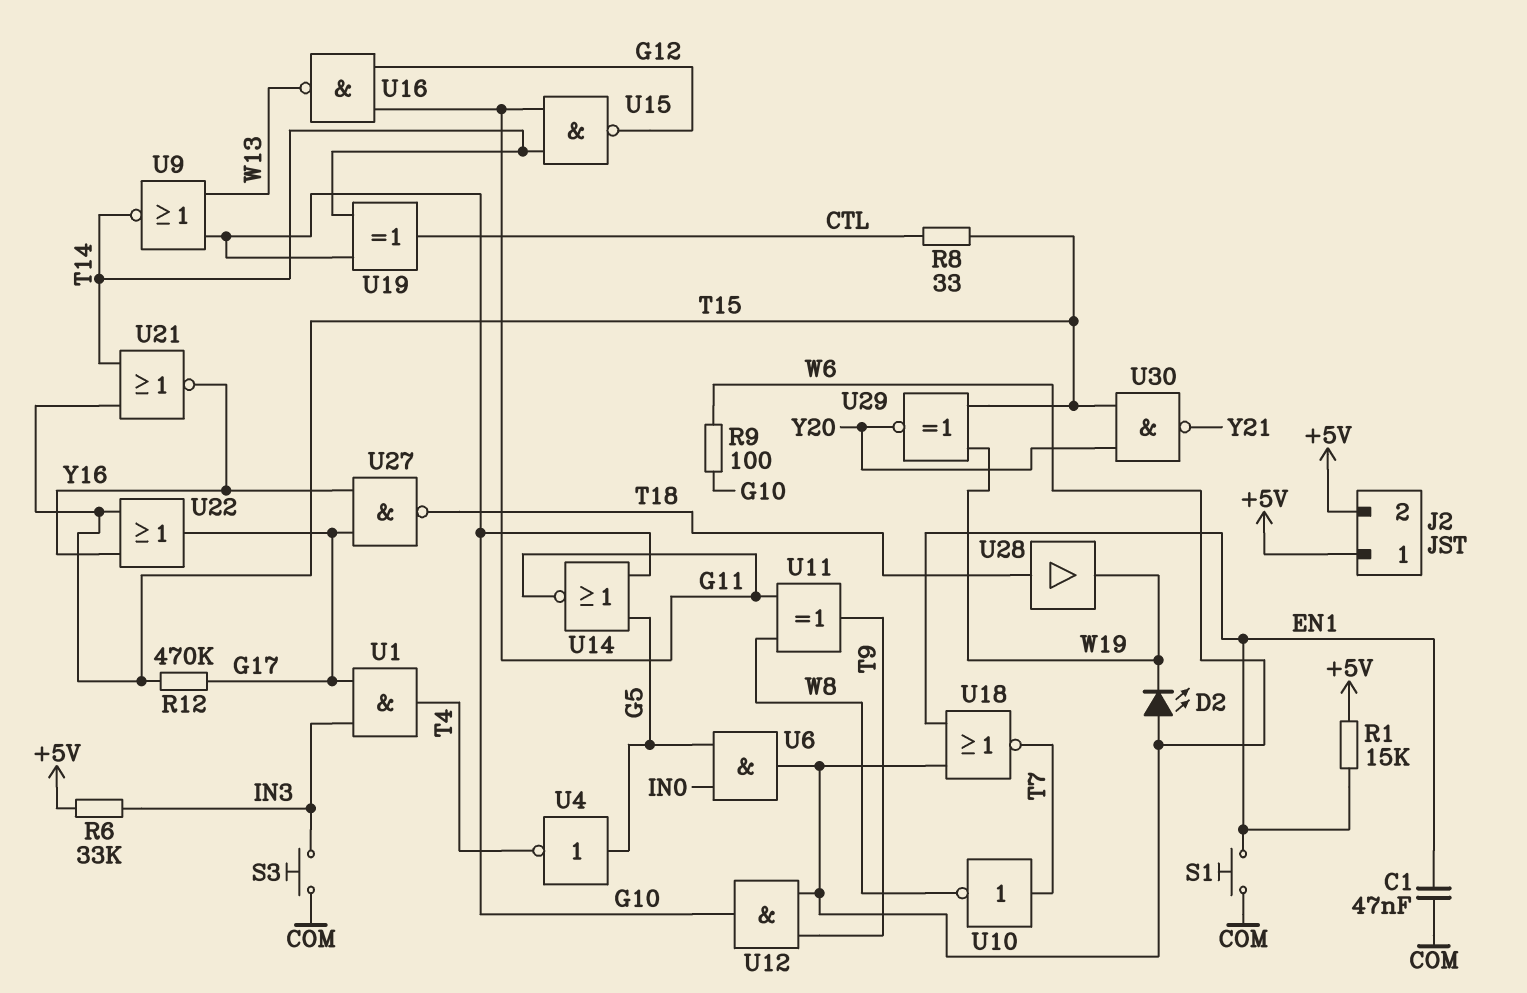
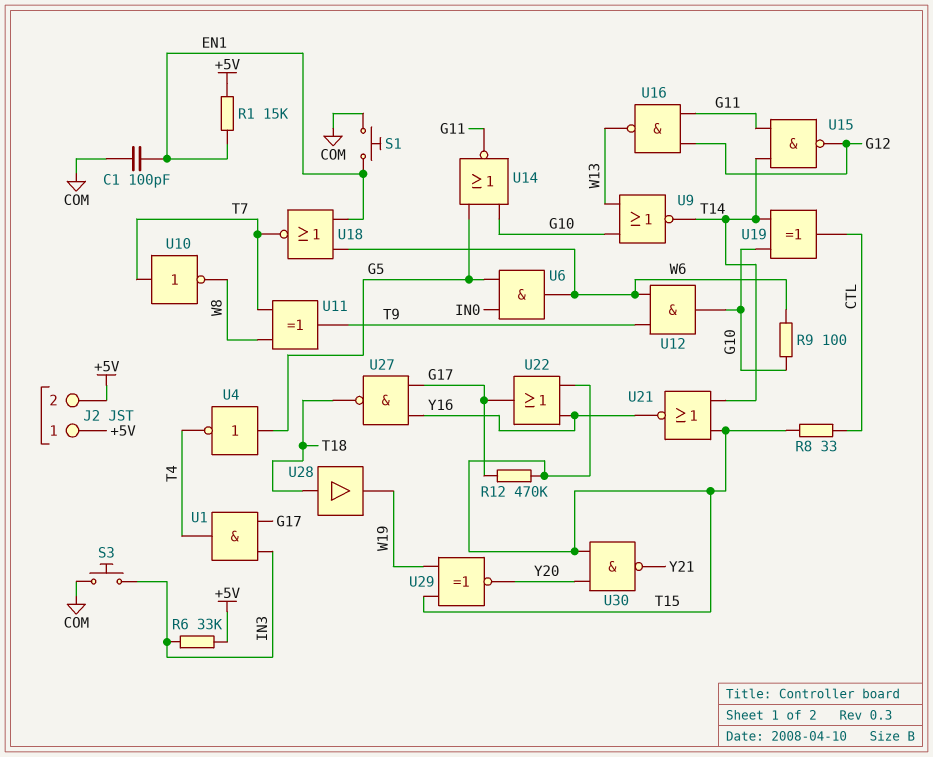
C1: 47nF (COM, EN1) -> 100pF (COM, EN1)
D2: LED (A W6, K W19) -> none
U11: XOR (in G11, in W8, out T9) -> XOR (in T7, in W8, out T9)

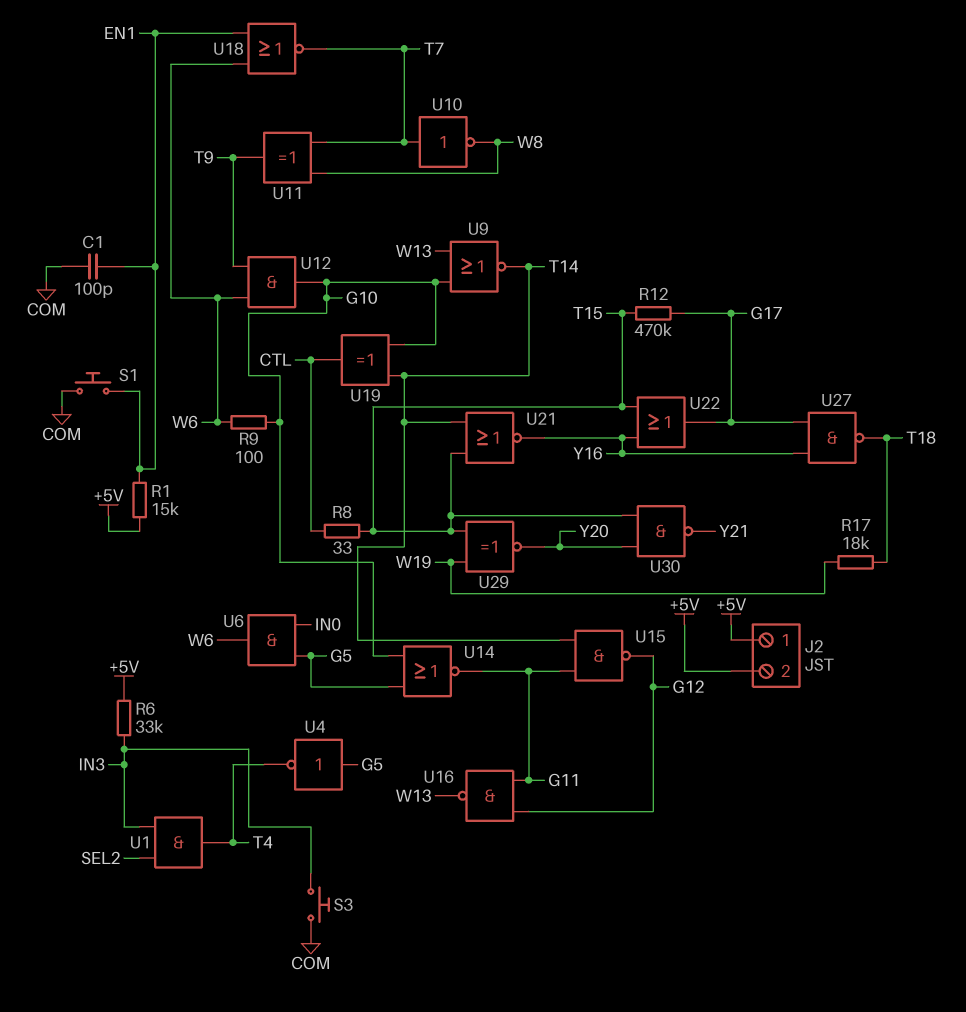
R17: none -> 18k (T18, W19)
U1: AND (in G17, in IN3, out T4) -> AND (in IN3, in SEL2, out T4)
U28: buffer (in T18, out W19) -> none

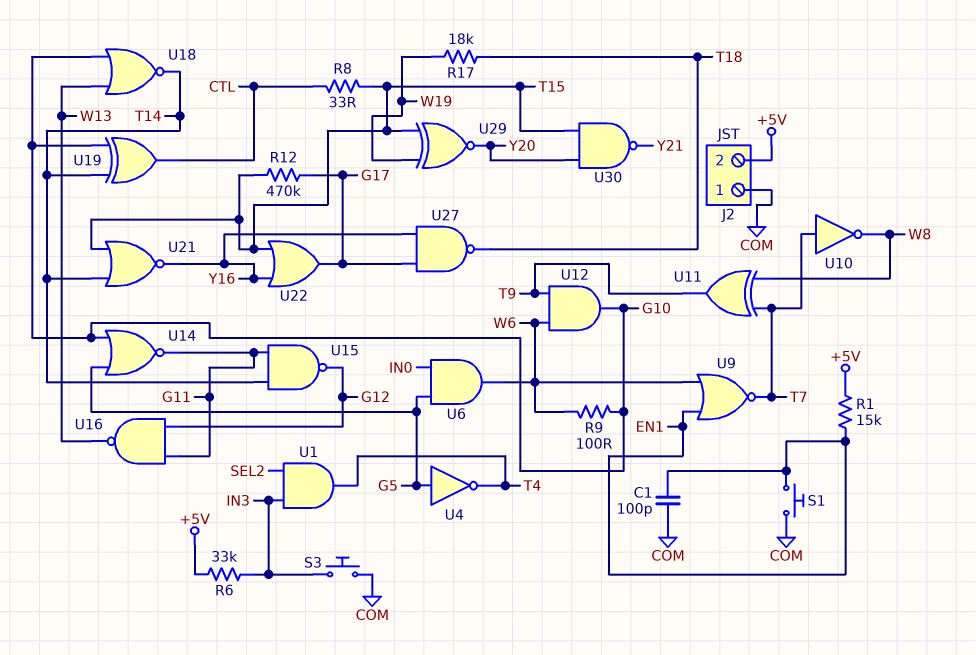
J2 pin 1: +5V -> COM
U9: NOR (in G10, in W13, out T14) -> NOR (in EN1, in W6, out T7)
U18: NOR (in EN1, in W6, out T7) -> NOR (in G10, in W13, out T14)

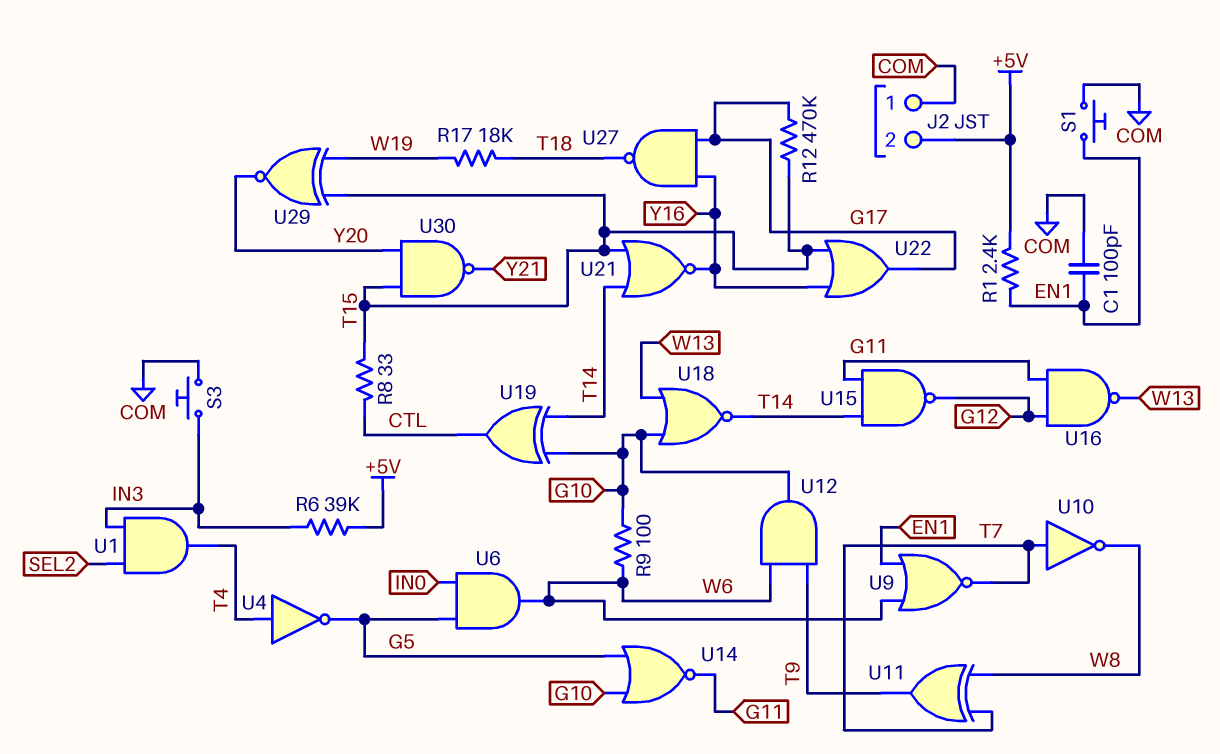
R1: 15k (+5V, EN1) -> 2.4k (+5V, EN1)
R6: 33k (+5V, IN3) -> 39k (+5V, IN3)
U4: NOT (in G5, out T4) -> NOT (in T4, out G5)

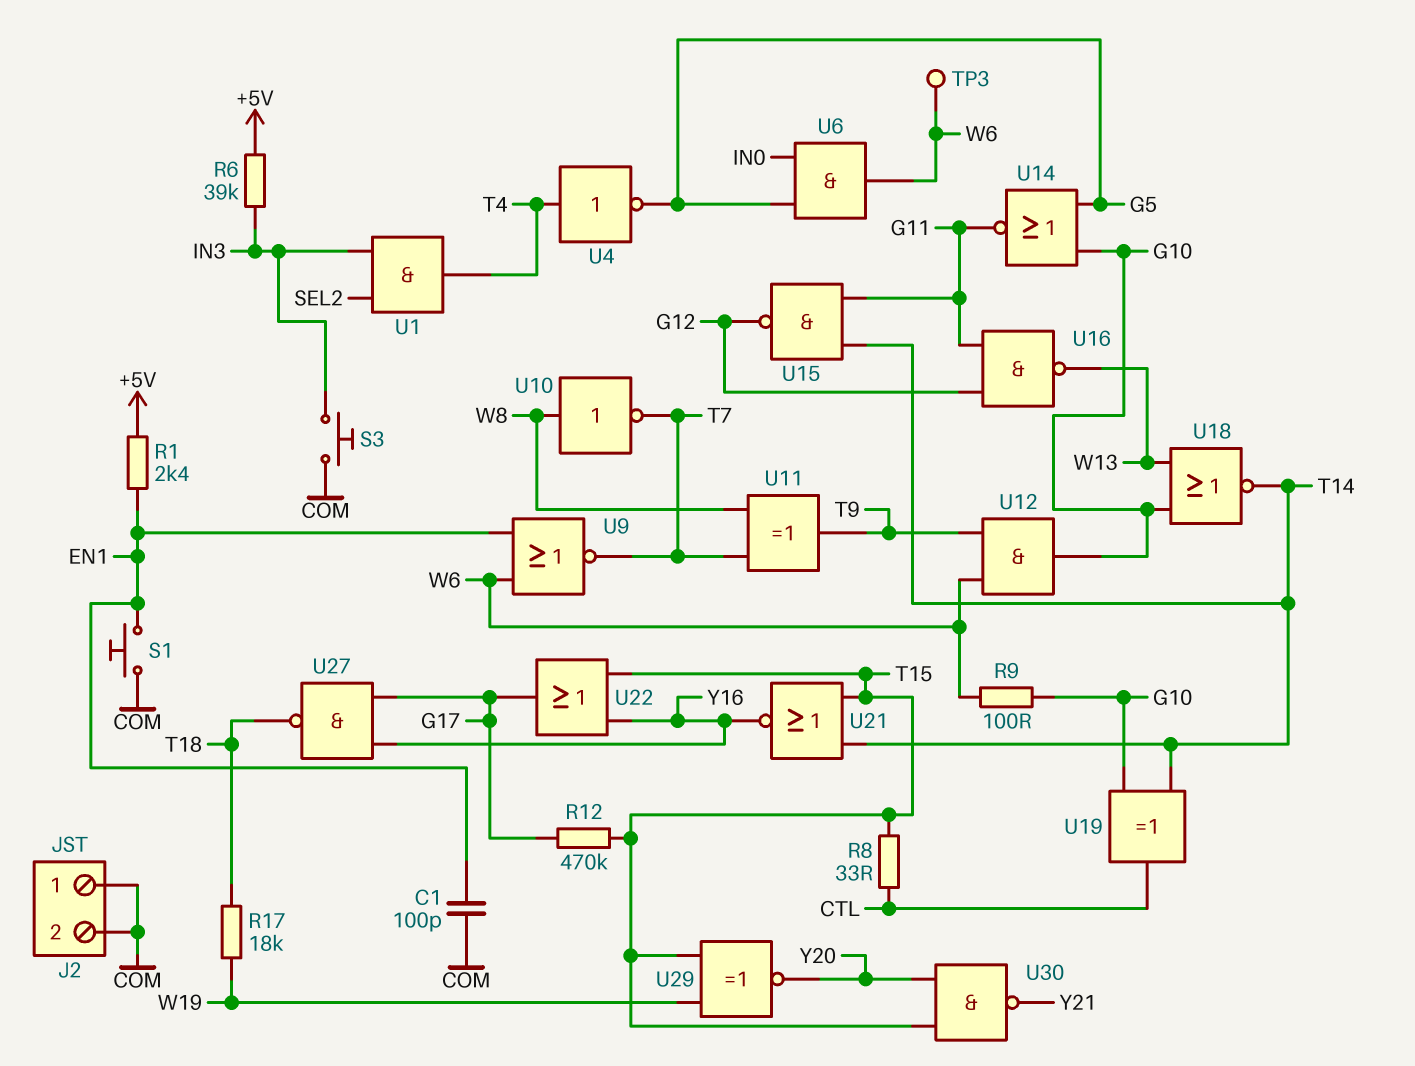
J2 pin 2: +5V -> COM
TP3: none -> test point (W6)
U10: NOT (in T7, out W8) -> NOT (in W8, out T7)

